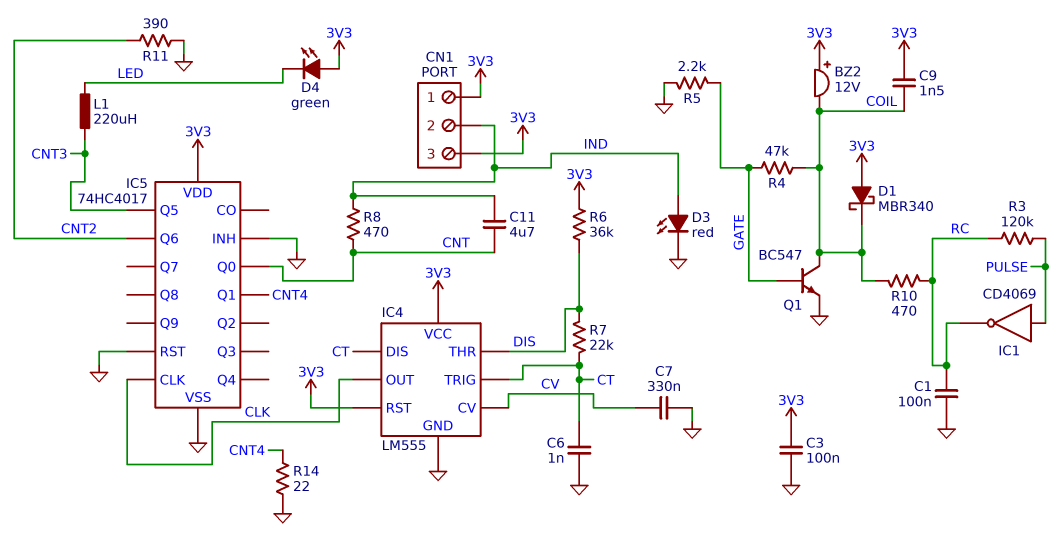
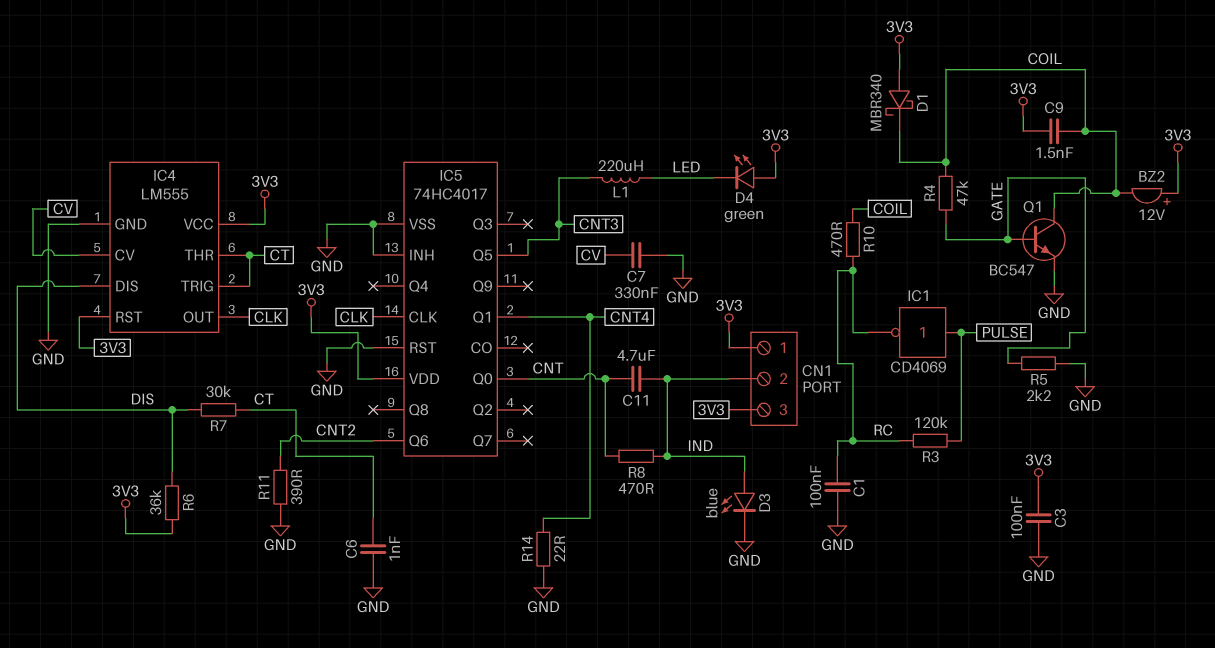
D3: LED red (A IND, K GND) -> LED blue (A IND, K GND)
IC4 pin DIS: CT -> DIS
IC4 pin THR: DIS -> CT
R7: 22k (CT, DIS) -> 30k (CT, DIS)

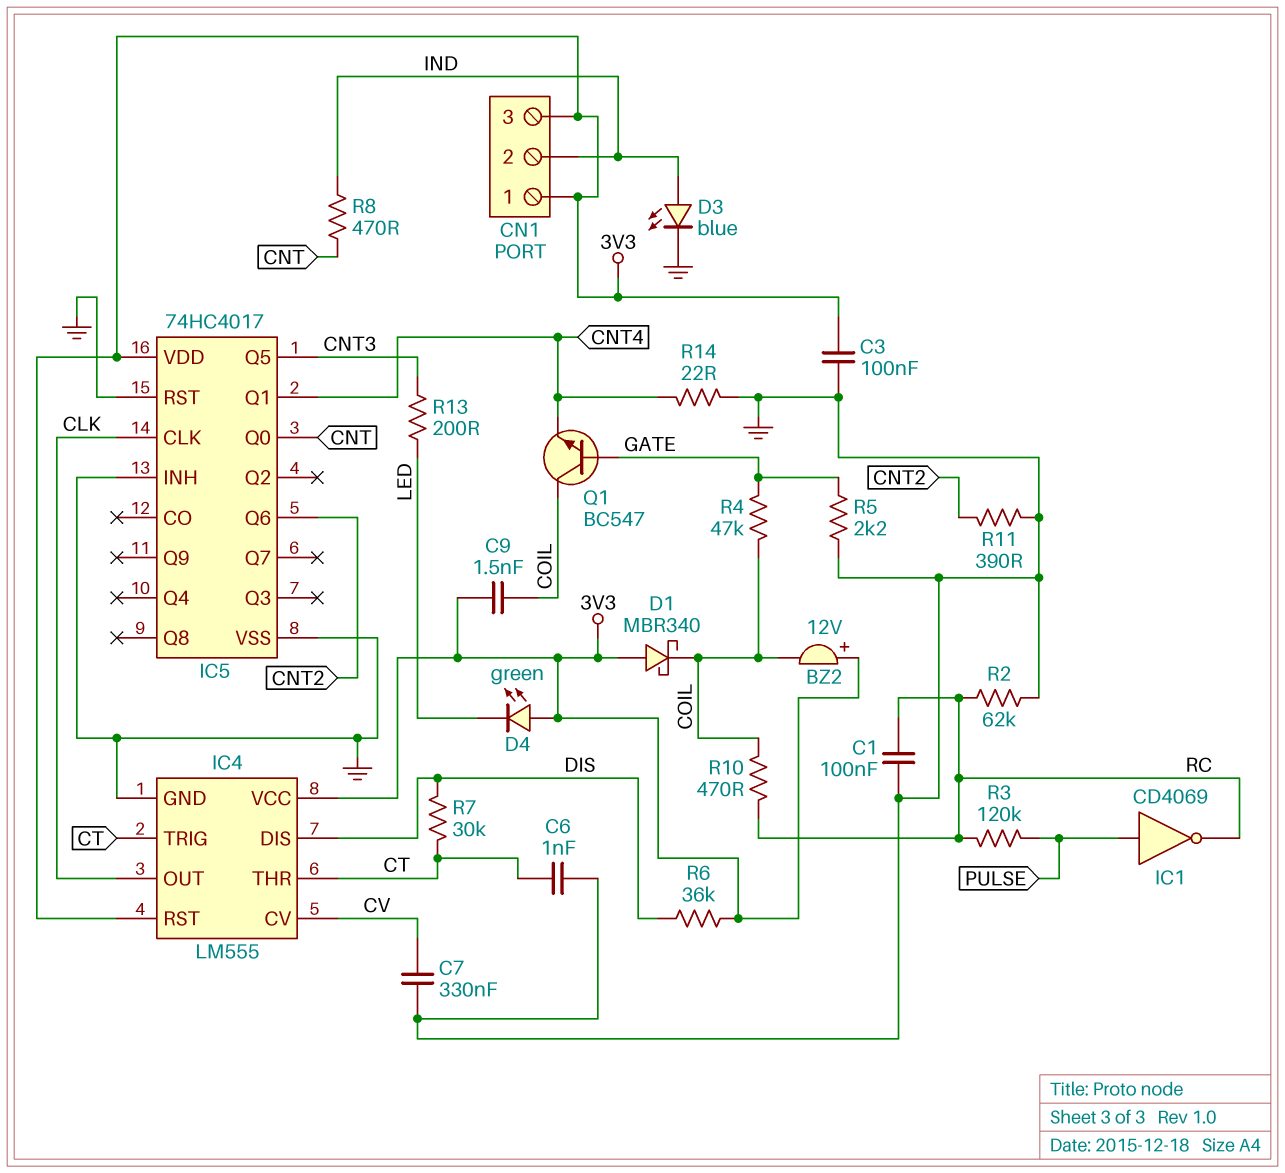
C11: 4.7uF (CNT, IND) -> none
L1: 220uH (CNT3, LED) -> none
Q1: NPN BC547 (B GATE, C COIL, E GND) -> NPN BC547 (B GATE, C COIL, E CNT4)
R2: none -> 62k (GND, RC)
R13: none -> 200 (CNT3, LED)

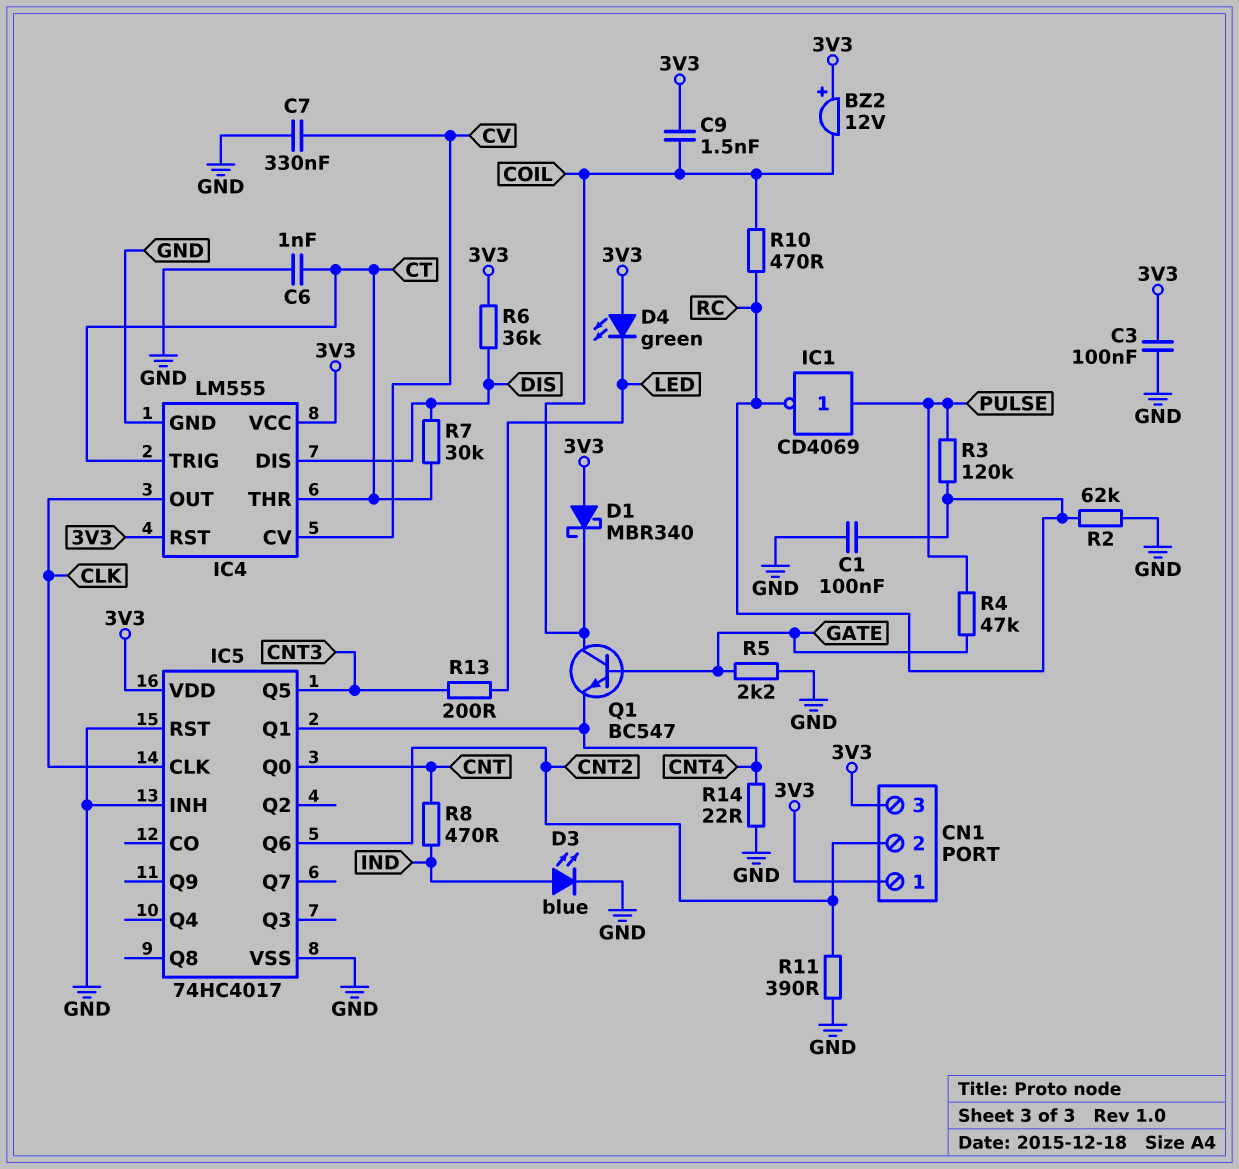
CN1 pin 2: IND -> CNT2
R4: 47k (COIL, GATE) -> 47k (GATE, PULSE)

